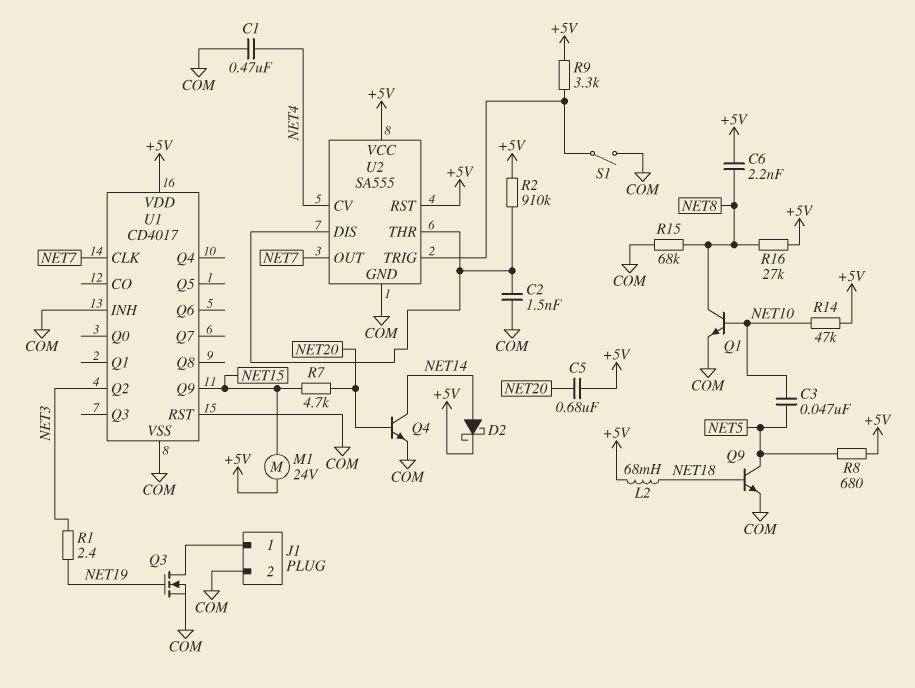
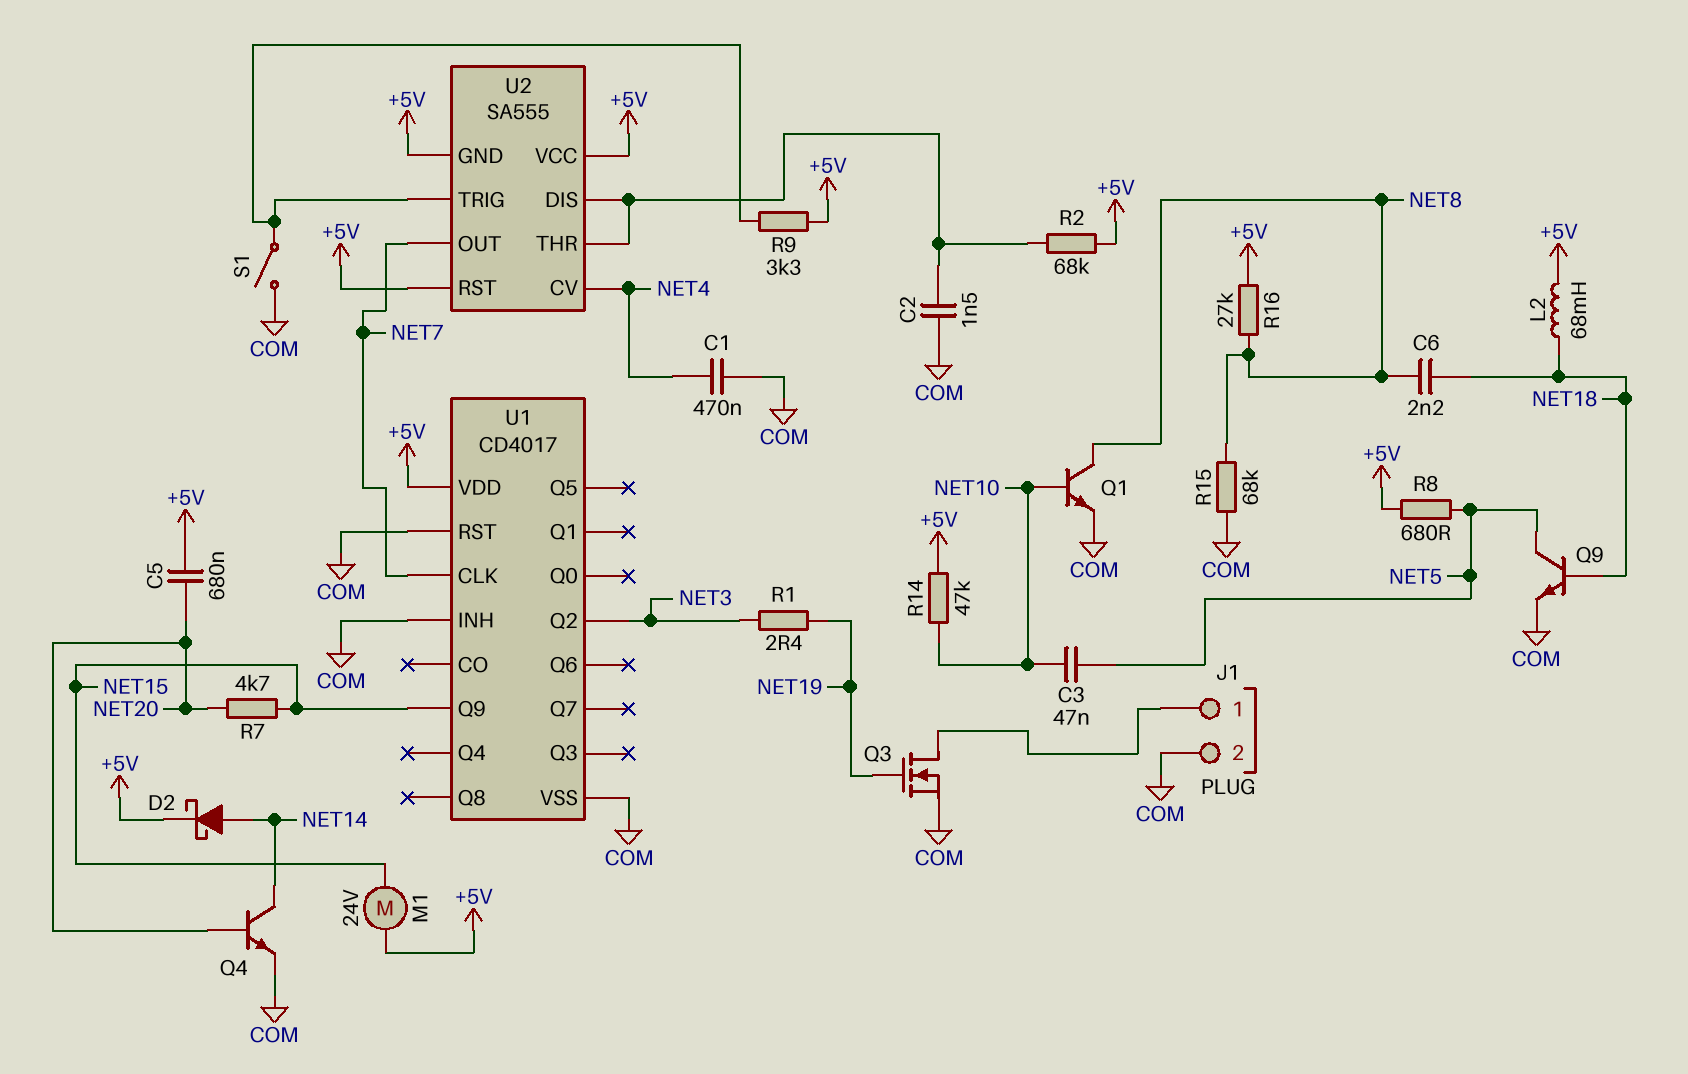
C6: 2.2nF (+5V, NET8) -> 2.2nF (NET8, NET18)
R2: 910k (+5V, U2/DIS) -> 68k (+5V, U2/DIS)
U2 pin GND: COM -> +5V

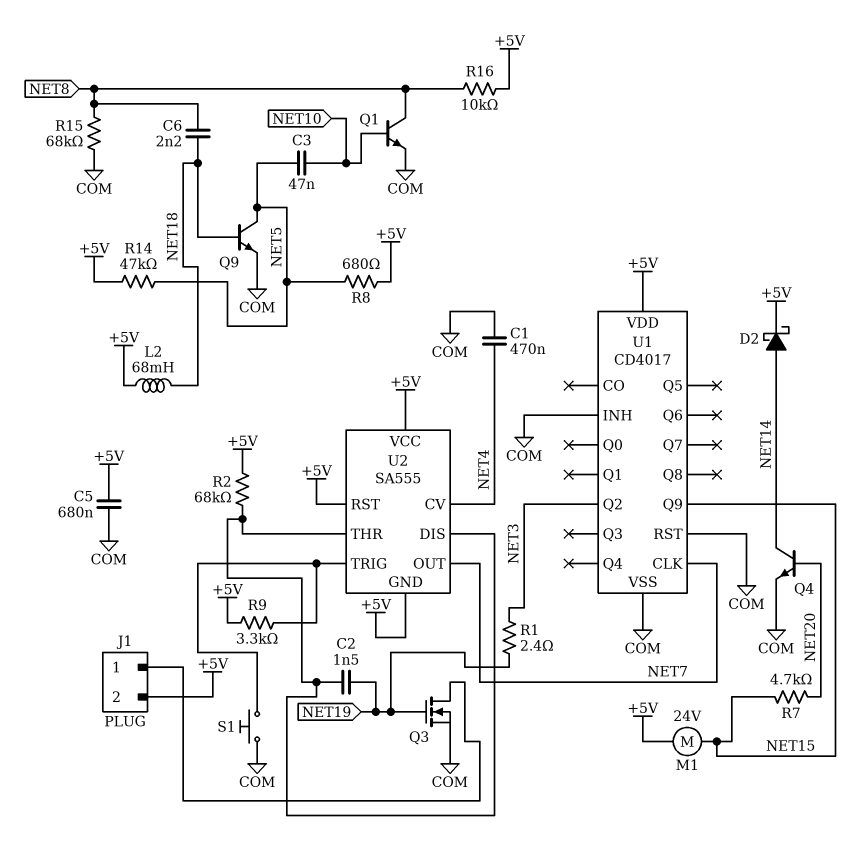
C2: 1.5nF (COM, U2/DIS) -> 1.5nF (NET19, U2/DIS)
C5: 680nF (+5V, NET20) -> 680nF (+5V, COM)
J1 pin 2: COM -> +5V
R14: 47k (+5V, NET10) -> 47k (+5V, NET5)
R16: 27k (+5V, NET8) -> 10k (+5V, NET8)
S1: switch (COM, U2/TRIG) -> button (COM, U2/TRIG)

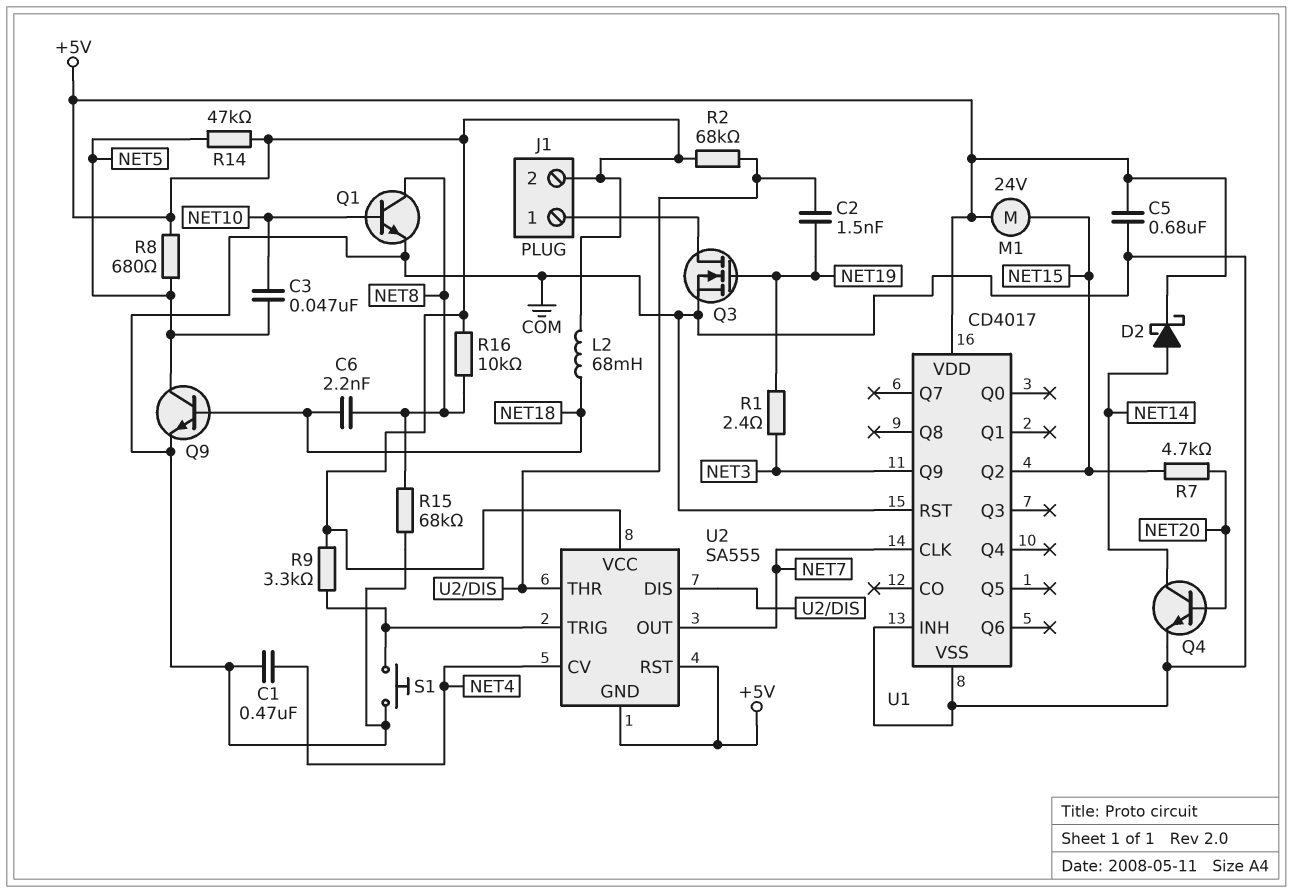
U1 pin Q2: NET3 -> NET15
U1 pin Q9: NET15 -> NET3

